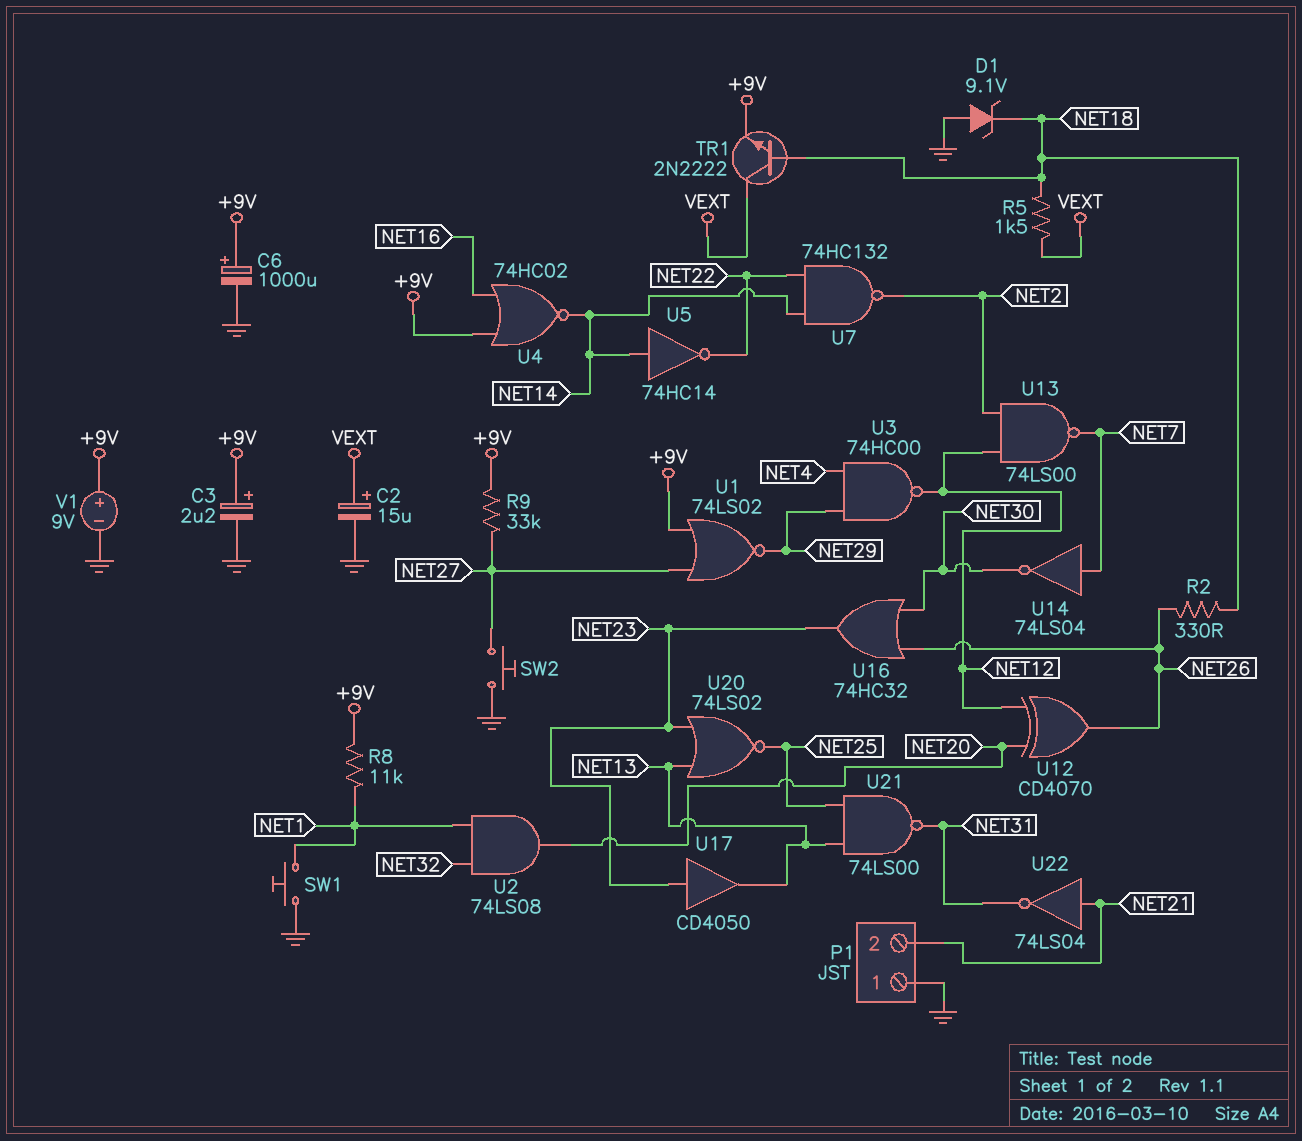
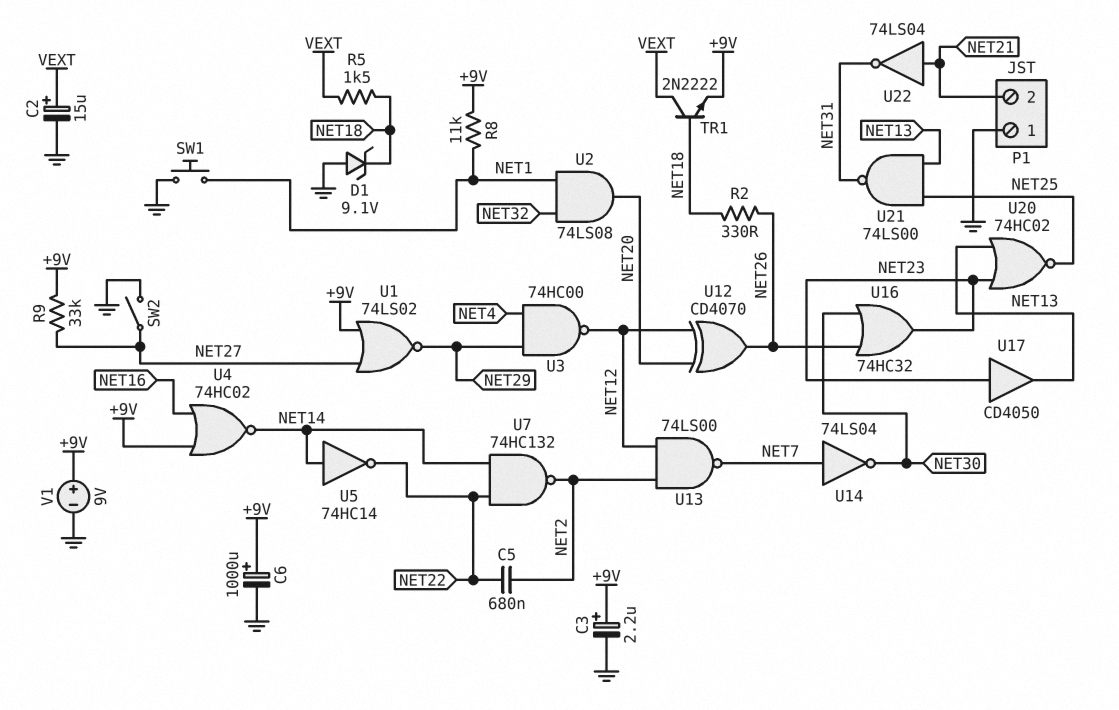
C5: none -> 680nF (NET2, NET22)
SW2: button (GND, NET27) -> switch (GND, NET27)
U20: NOR 74LS02 (in NET13, in NET23, out NET25) -> NOR 74HC02 (in NET13, in NET23, out NET25)

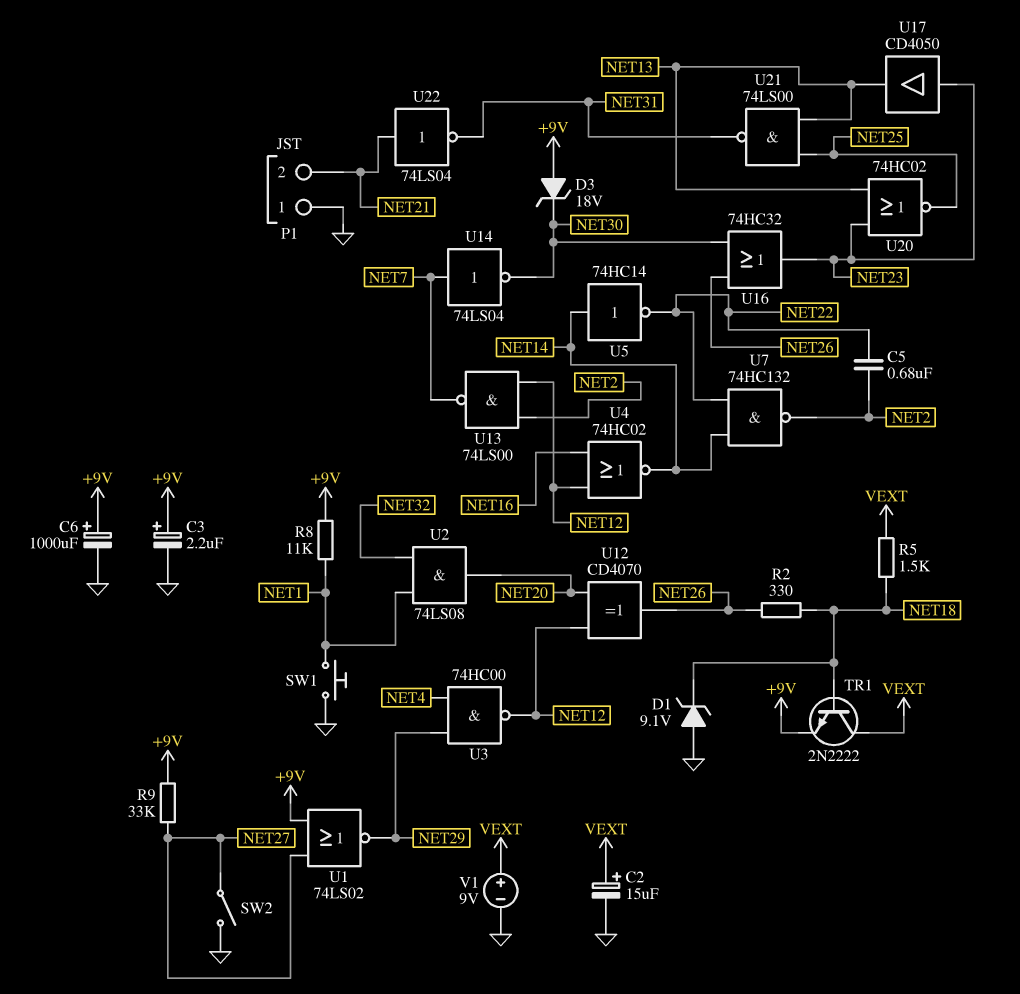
D3: none -> zener 18V (A +9V, K NET30)
U4: NOR 74HC02 (in +9V, in NET16, out NET14) -> NOR 74HC02 (in NET12, in NET16, out NET14)
V1: 9V (plus +9V, minus GND) -> 9V (plus VEXT, minus GND)

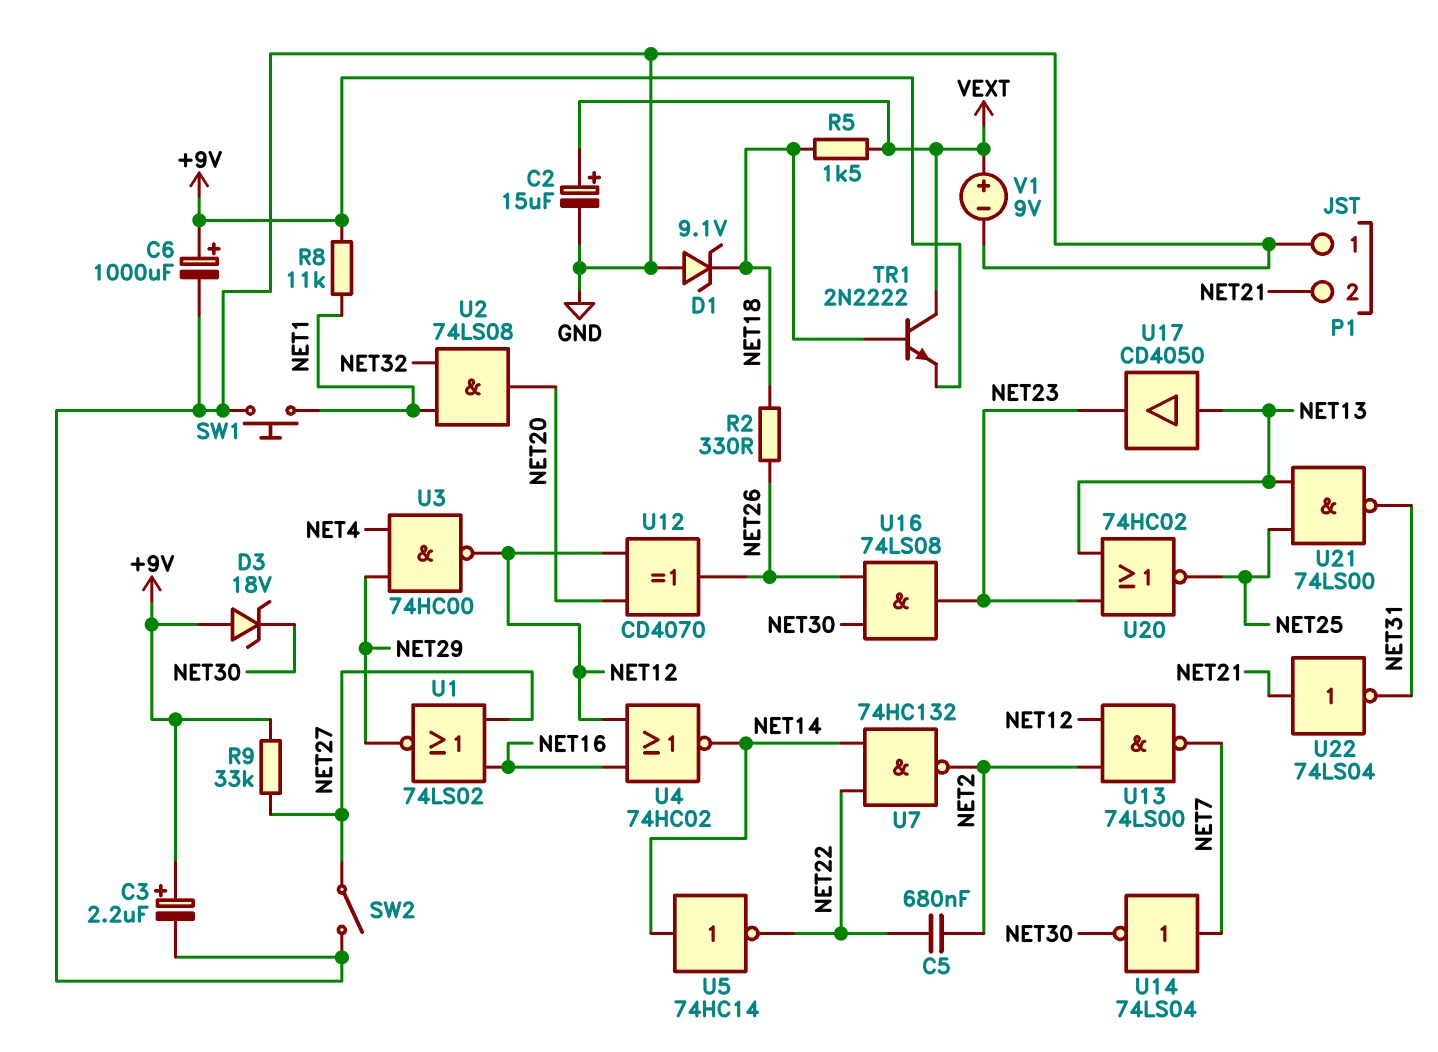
U1: NOR 74LS02 (in +9V, in NET27, out NET29) -> NOR 74LS02 (in NET16, in NET27, out NET29)
U16: OR 74HC32 (in NET26, in NET30, out NET23) -> AND 74LS08 (in NET26, in NET30, out NET23)
U17: buffer CD4050 (in NET23, out NET13) -> buffer CD4050 (in NET13, out NET23)

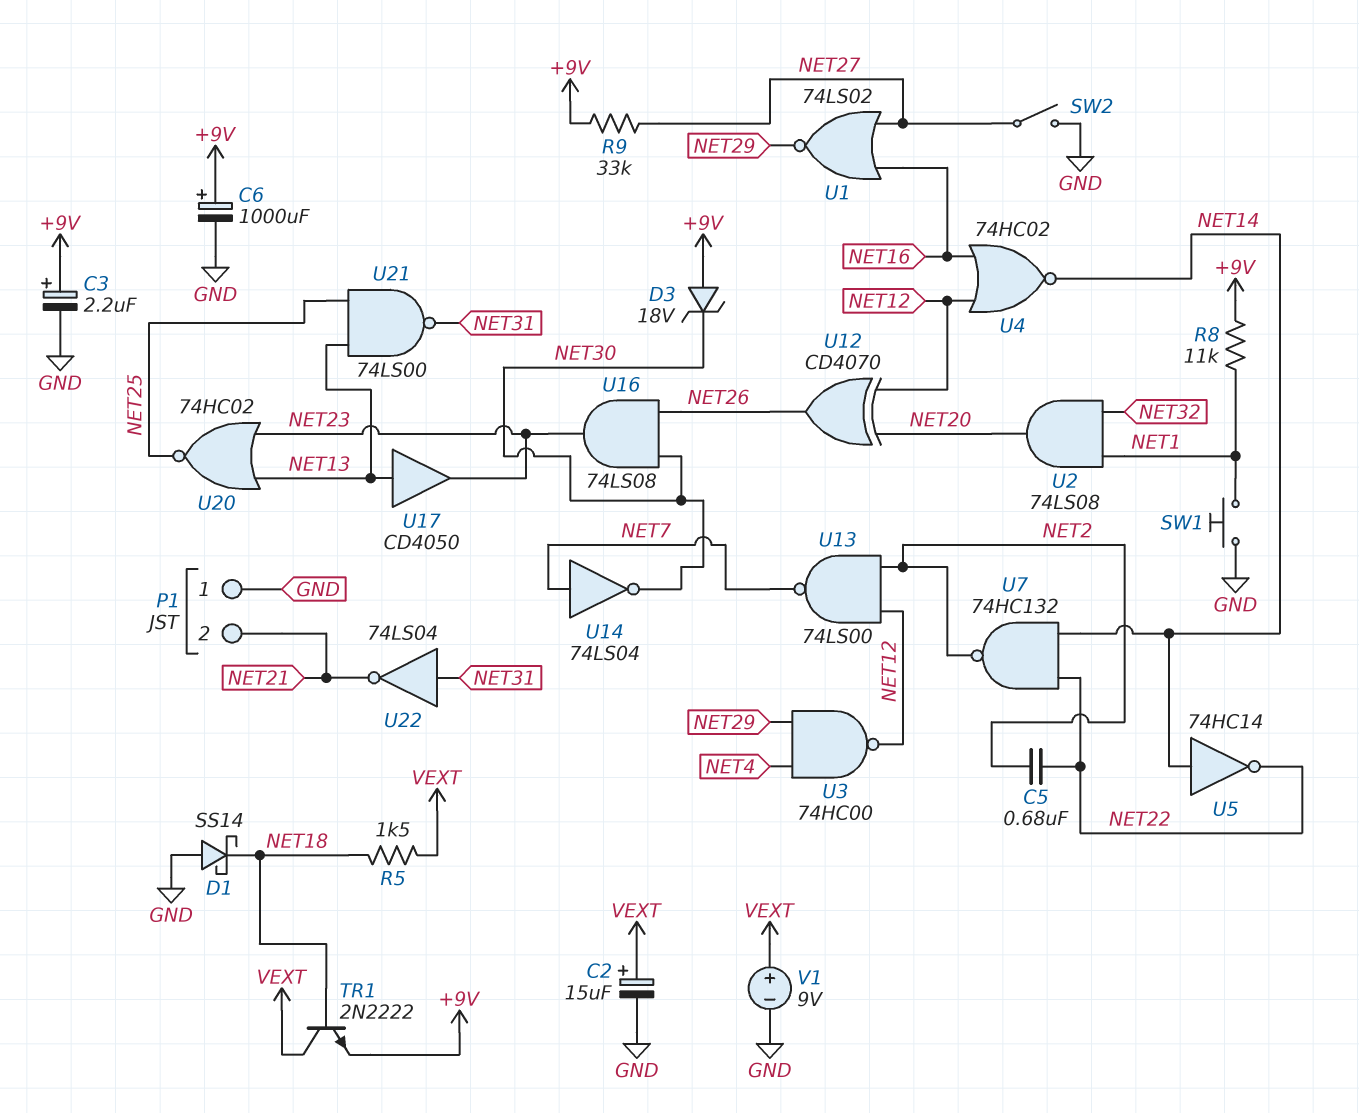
D1: zener 9.1V (A GND, K NET18) -> schottky SS14 (A GND, K NET18)
R2: 330 (NET18, NET26) -> none
U22: NOT 74LS04 (in NET21, out NET31) -> NOT 74LS04 (in NET31, out NET21)

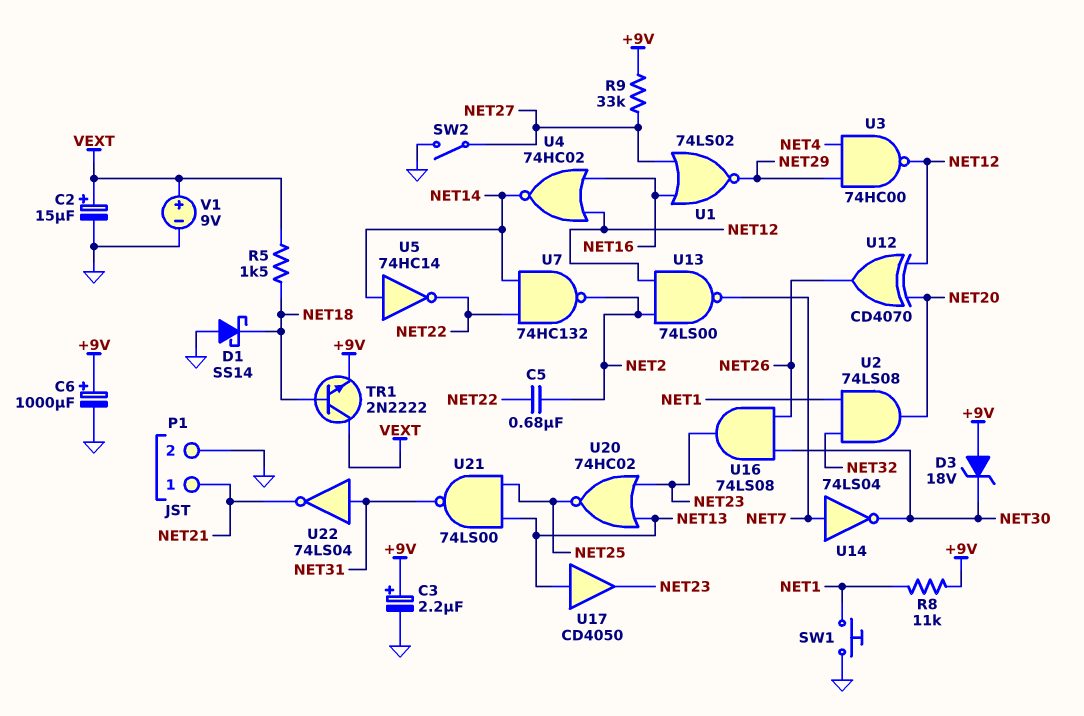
P1 pin 1: GND -> NET21
P1 pin 2: NET21 -> GND

